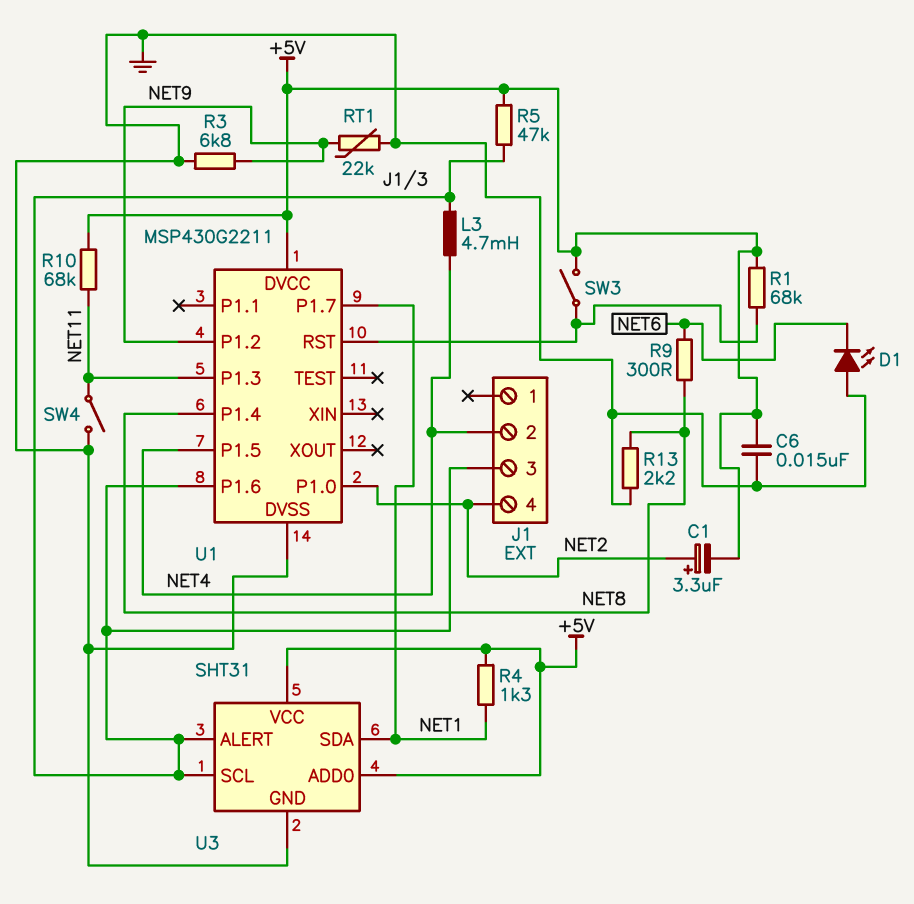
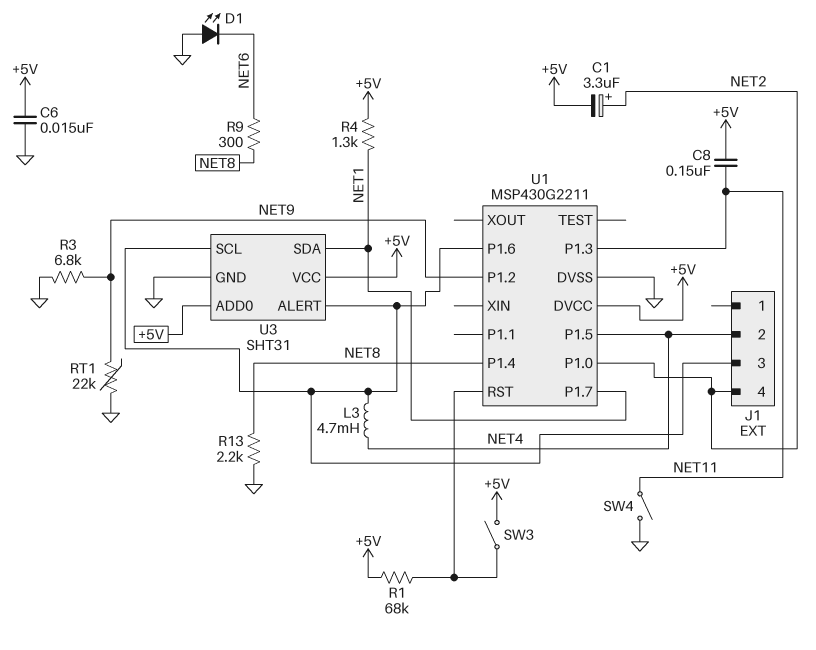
C8: none -> 150nF (+5V, NET11)
R5: 47k (+5V, J1/3) -> none
R10: 68k (+5V, NET11) -> none

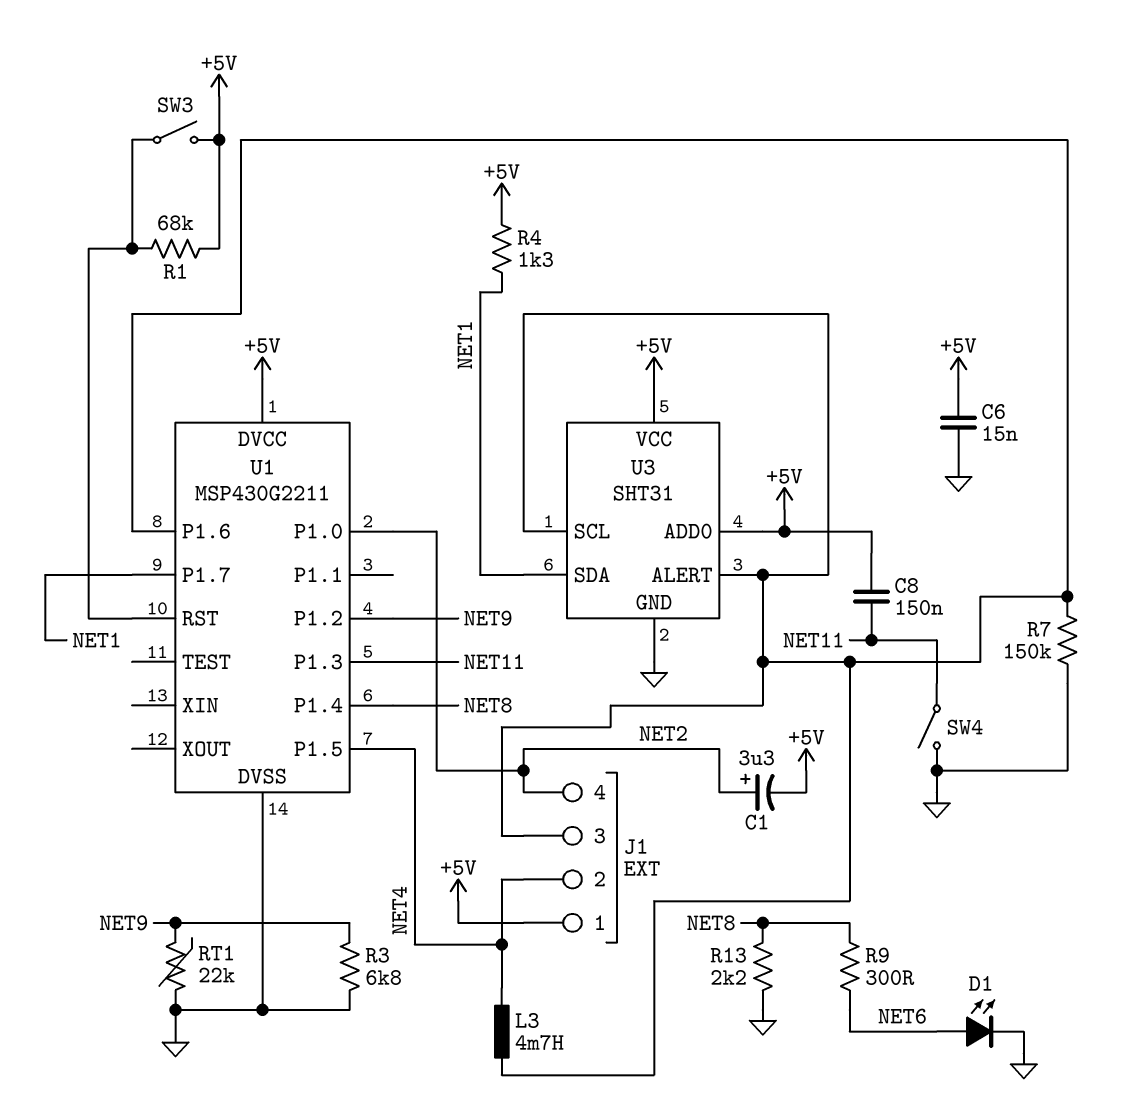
D1: LED (A GND, K NET6) -> LED (A NET6, K GND)
J1 pin 1: none -> +5V
R7: none -> 150k (GND, J1/3)

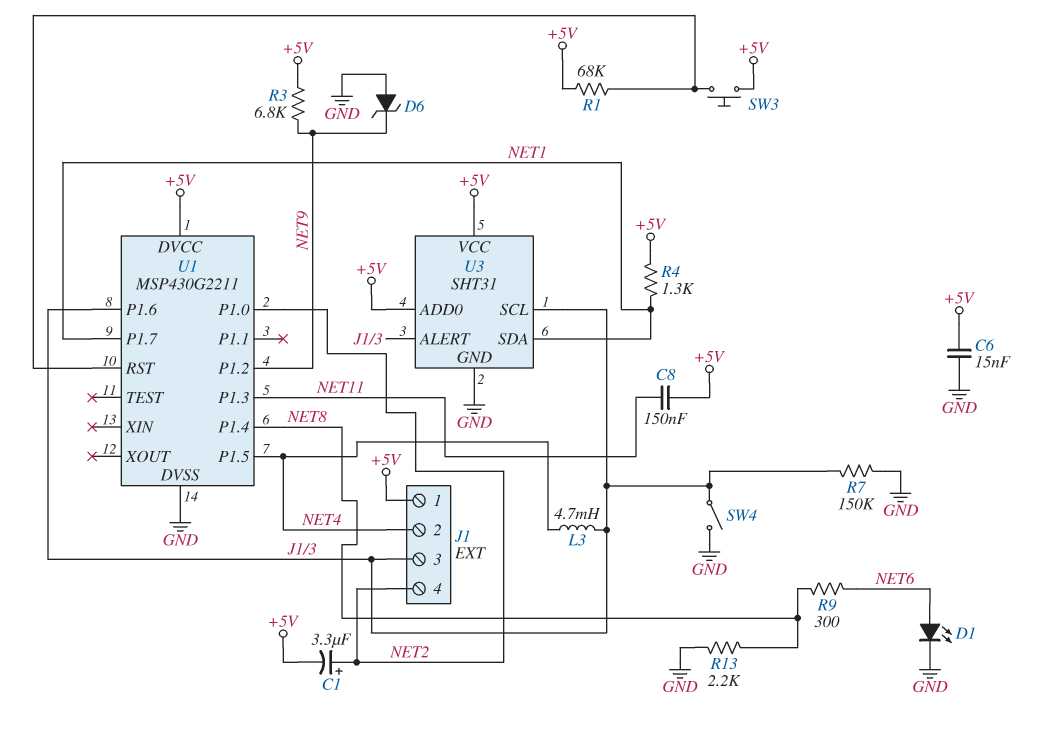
D6: none -> zener (A GND, K NET9)
R3: 6.8k (GND, NET9) -> 6.8k (+5V, NET9)
RT1: 22k (GND, NET9) -> none
SW3: switch (+5V, U1/RST) -> button (+5V, U1/RST)
SW4: switch (GND, NET11) -> switch (GND, J1/3)

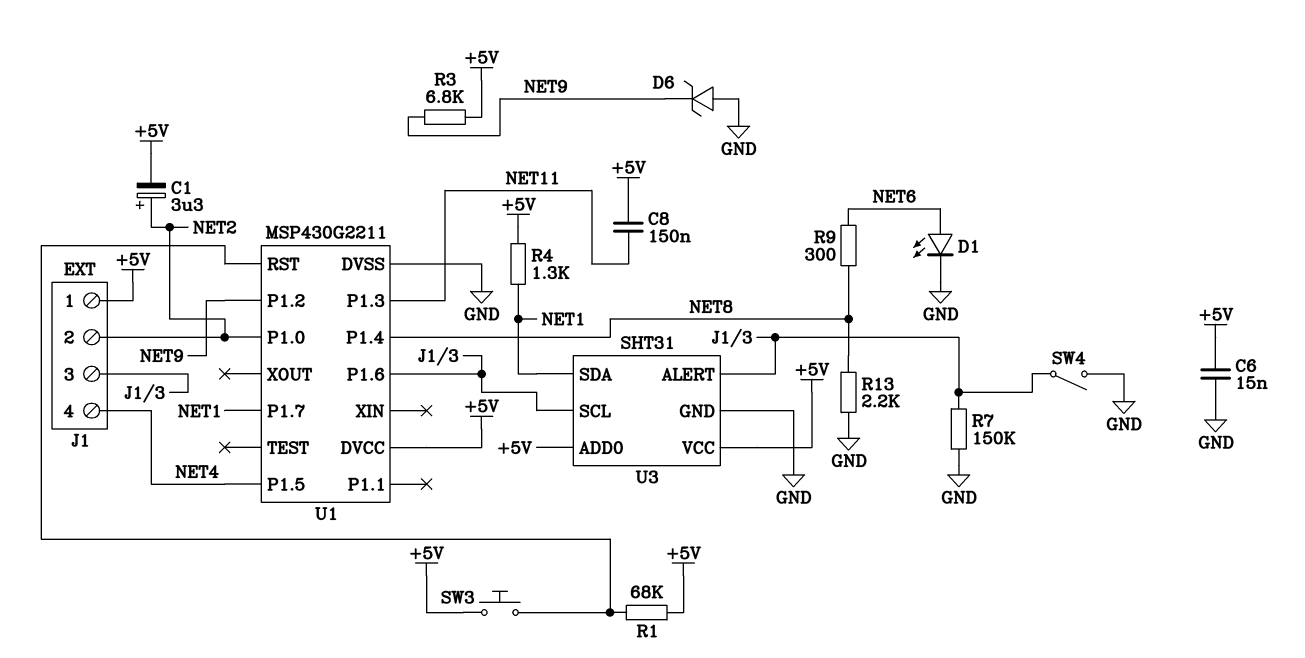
J1 pin 2: NET4 -> NET2
J1 pin 4: NET2 -> NET4
L3: 4.7mH (J1/3, NET4) -> none

